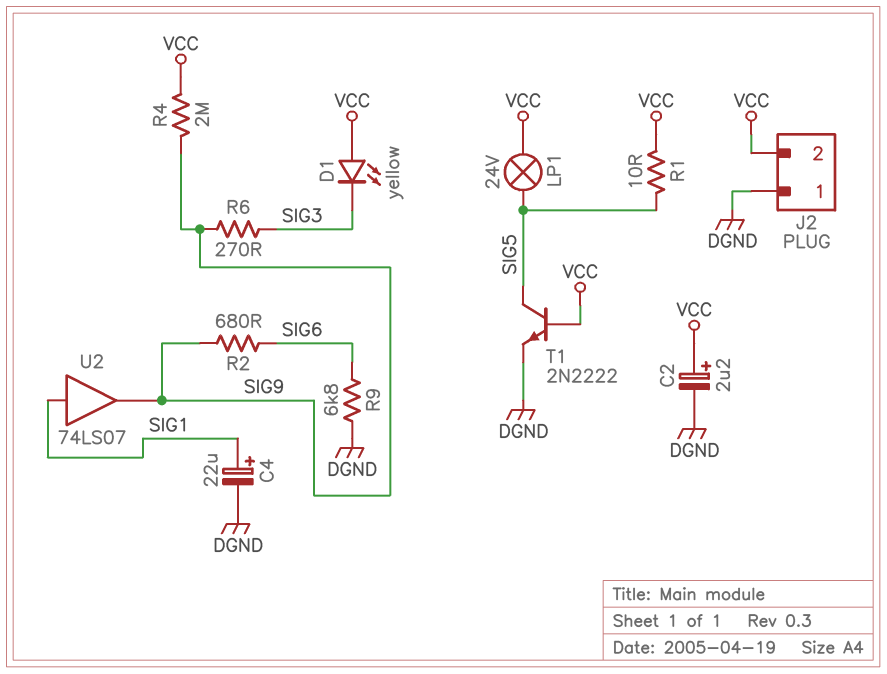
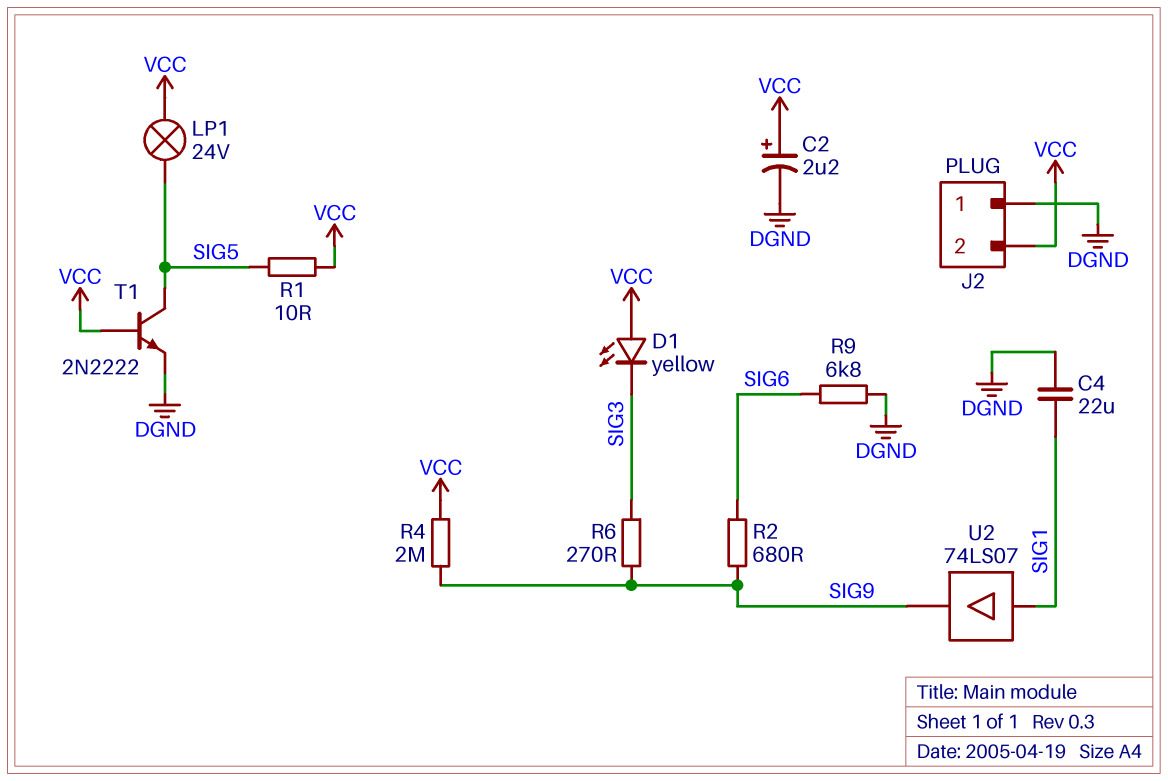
C4: 22uF (plus SIG1, minus DGND) -> 22uF (DGND, SIG1)

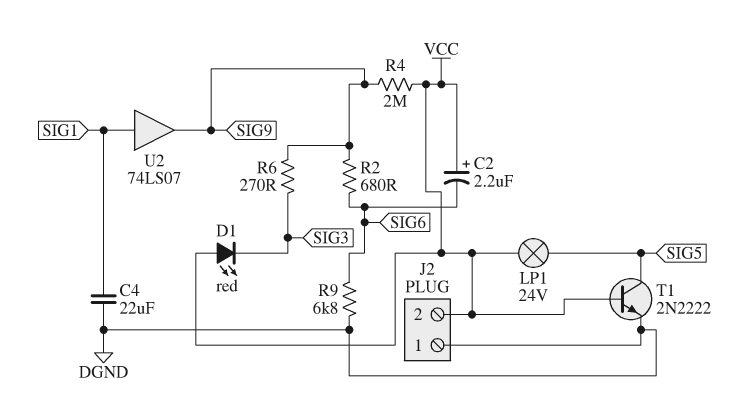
C2: 2.2uF (plus VCC, minus DGND) -> 2.2uF (plus VCC, minus SIG6)
D1: LED yellow (A VCC, K SIG3) -> LED red (A VCC, K SIG3)
R1: 10 (SIG5, VCC) -> none

